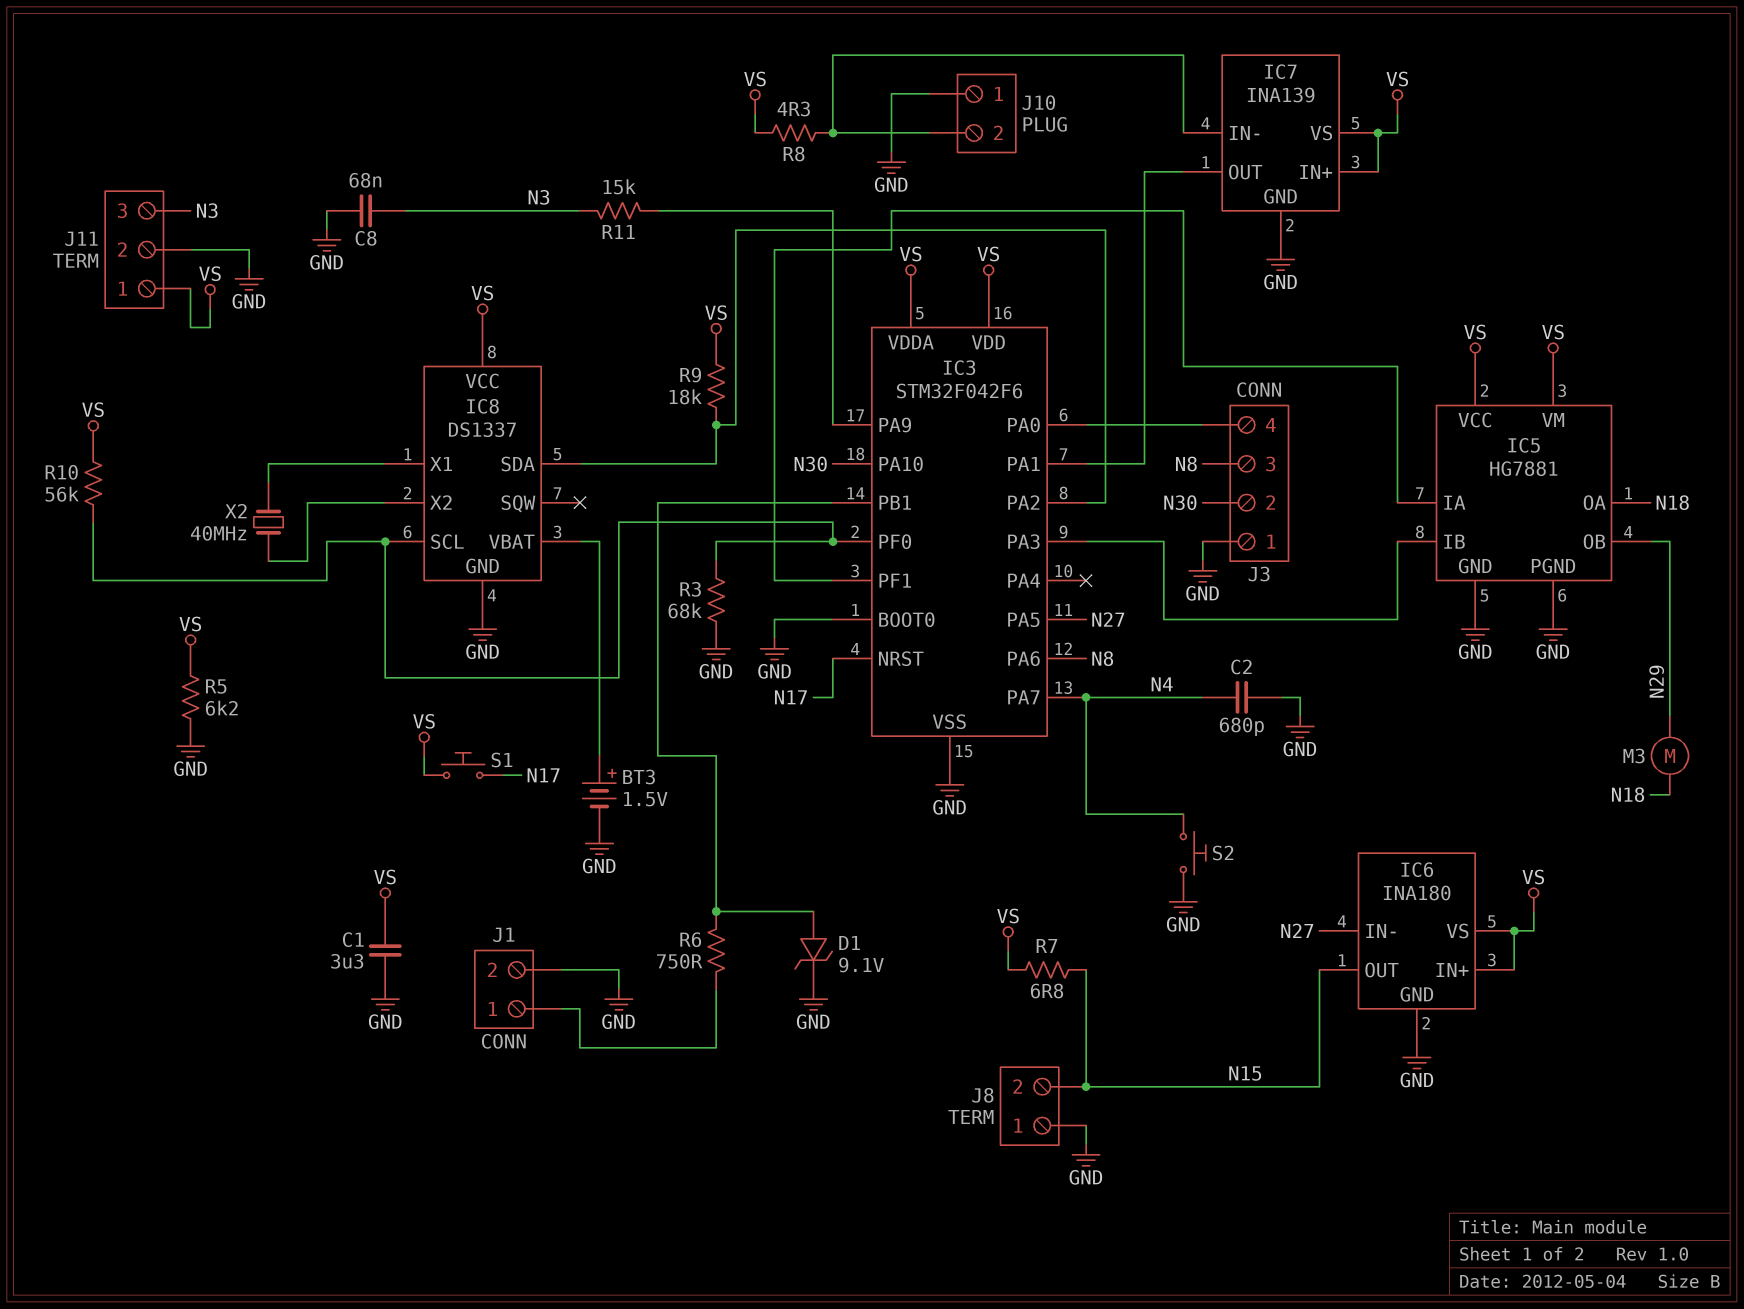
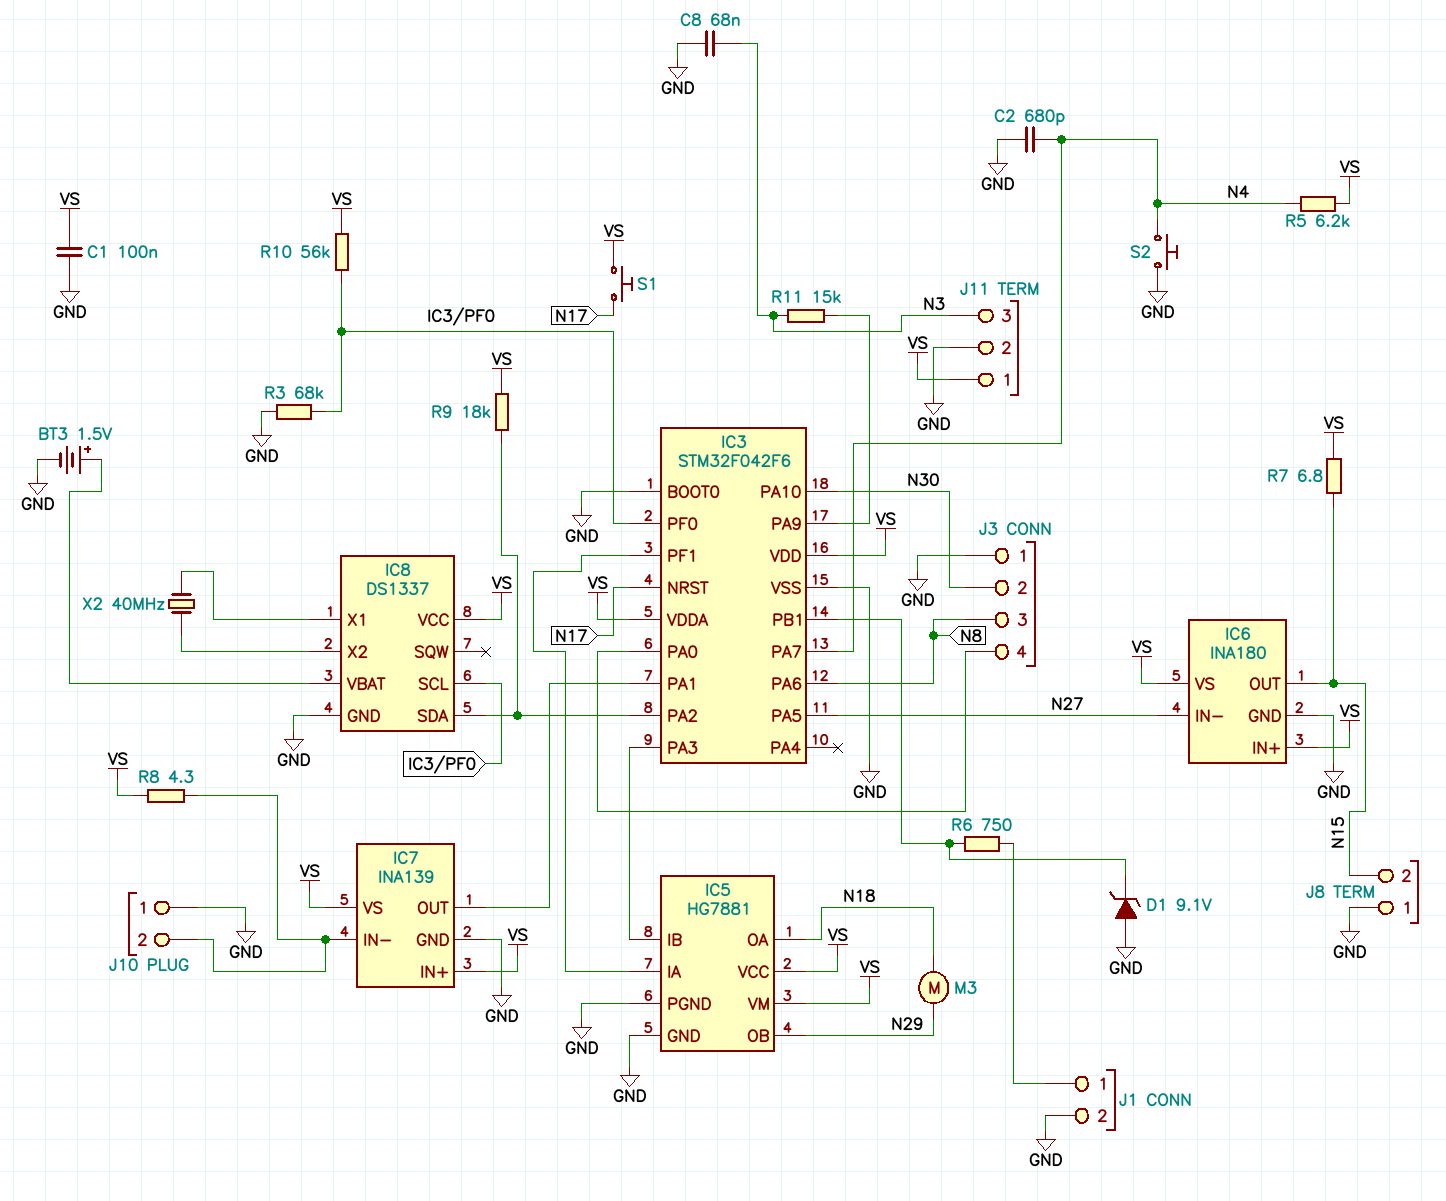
C1: 3.3uF (GND, VS) -> 100nF (GND, VS)
D1: zener 9.1V (A IC3/PB1, K GND) -> zener 9.1V (A GND, K IC3/PB1)
R5: 6.2k (GND, VS) -> 6.2k (N4, VS)

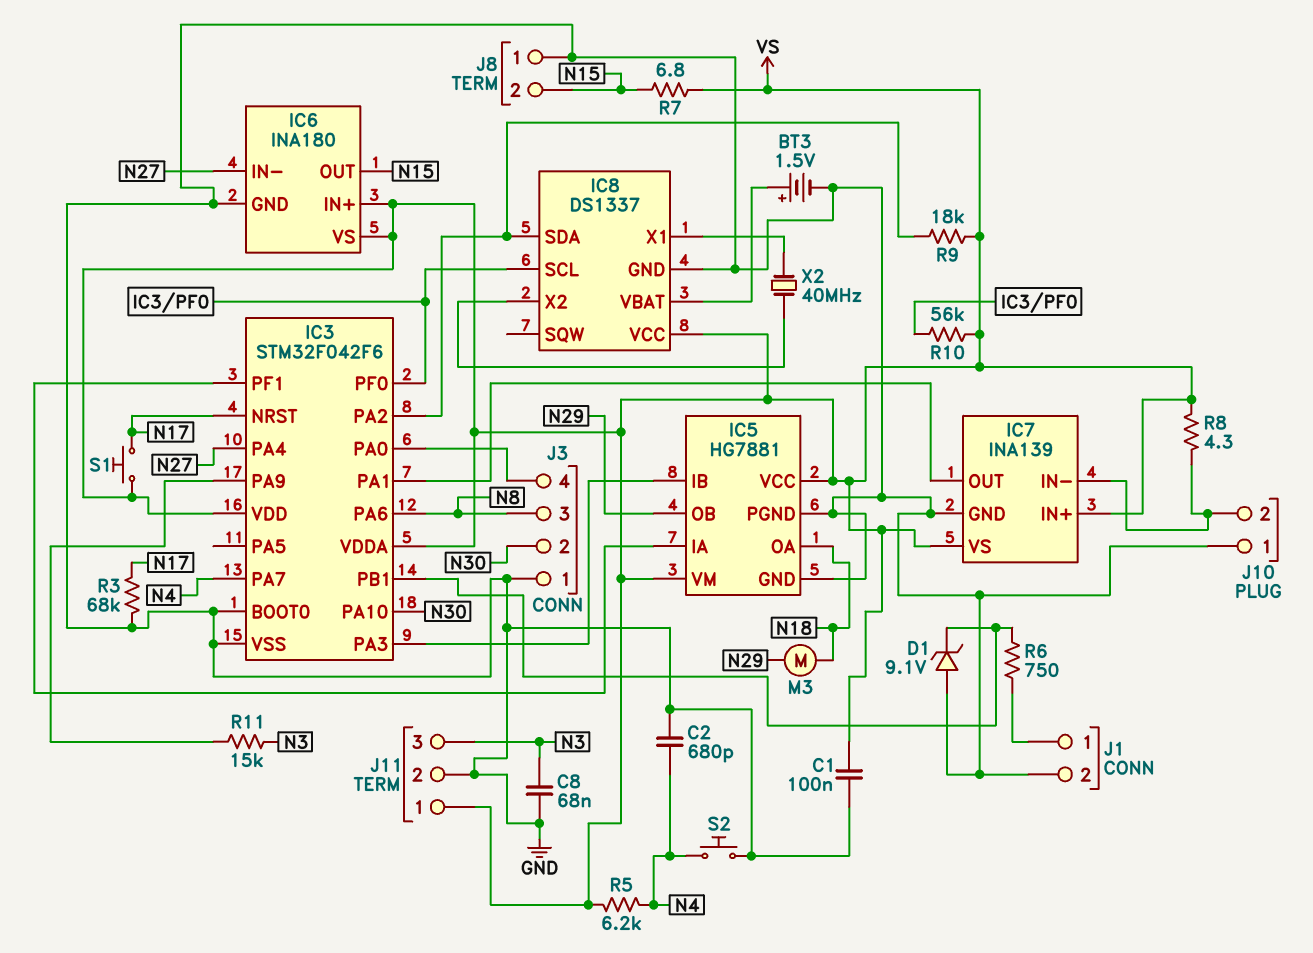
IC3 pin PA4: none -> N27
IC3 pin PA5: N27 -> none
R3: 68k (GND, IC3/PF0) -> 68k (GND, N17)

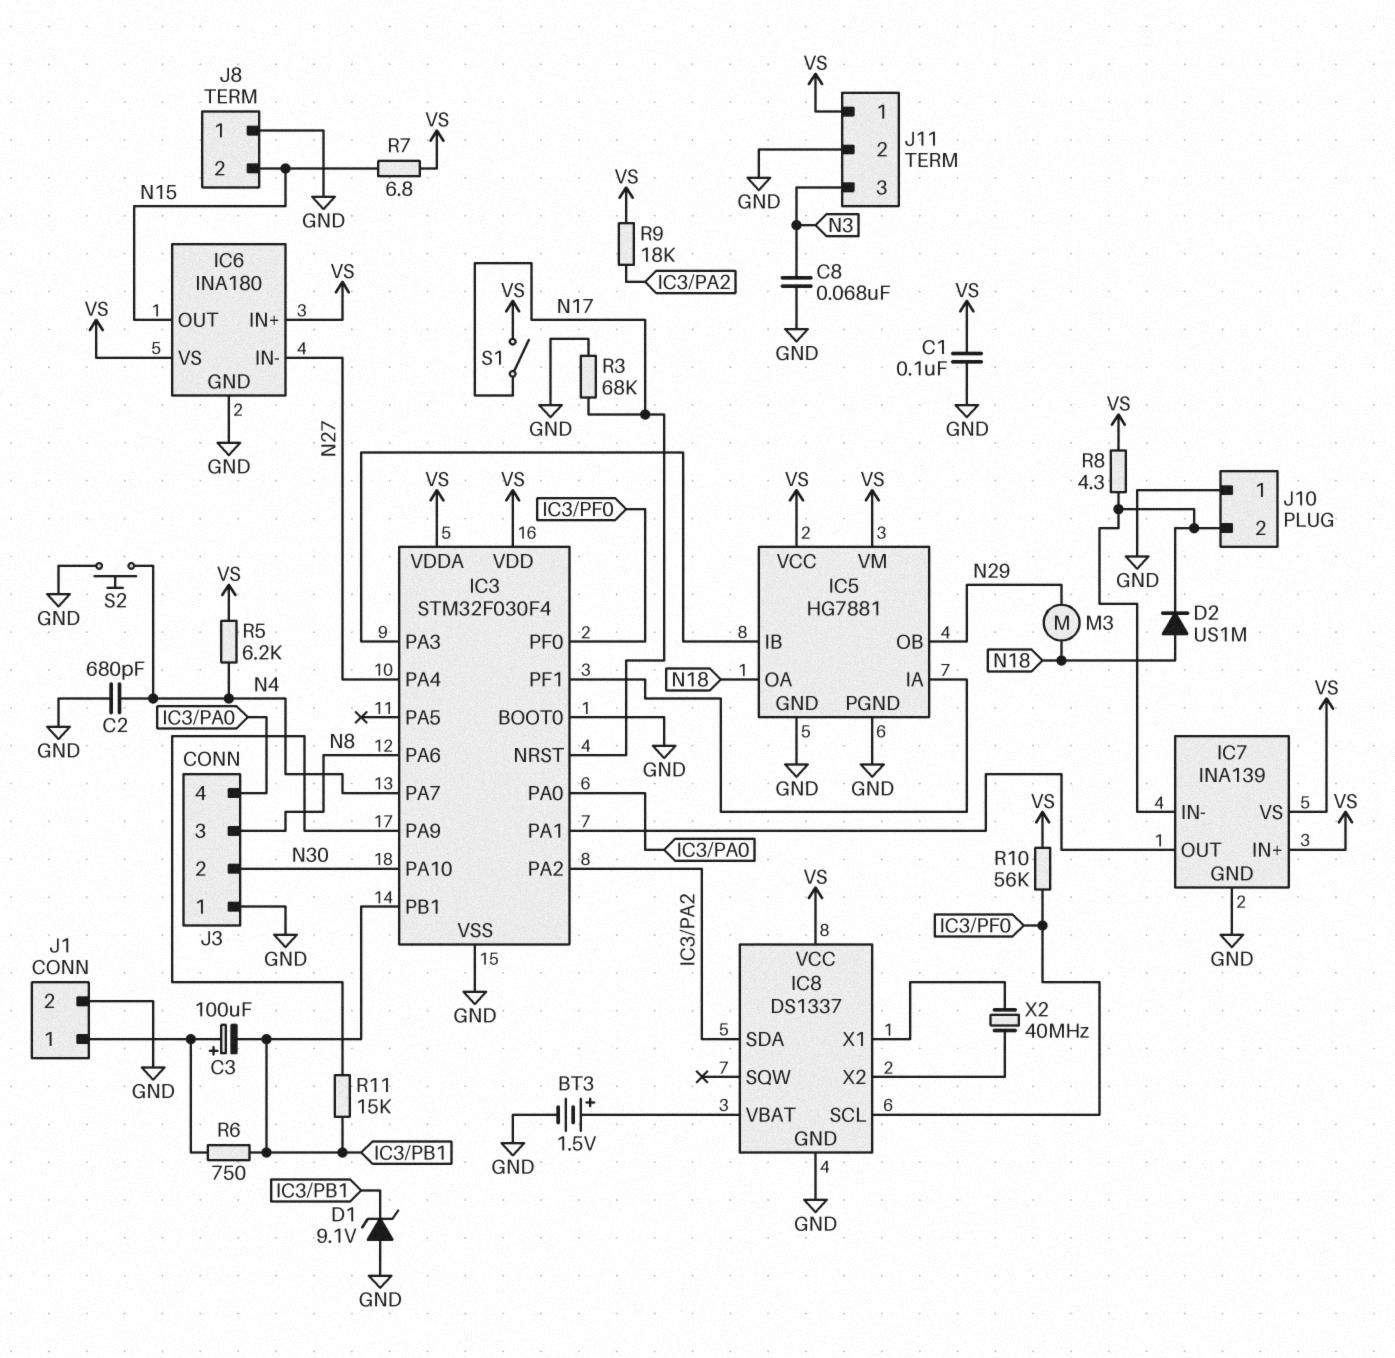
C3: none -> 100uF (plus J1/1, minus IC3/PB1)
D2: none -> diode US1M (A N18, K IC7/IN-)
IC3: STM32F042F6 -> STM32F030F4
R11: 15k (IC3/PA9, N3) -> 15k (IC3/PA9, IC3/PB1)
S1: button (N17, VS) -> switch (N17, VS)

